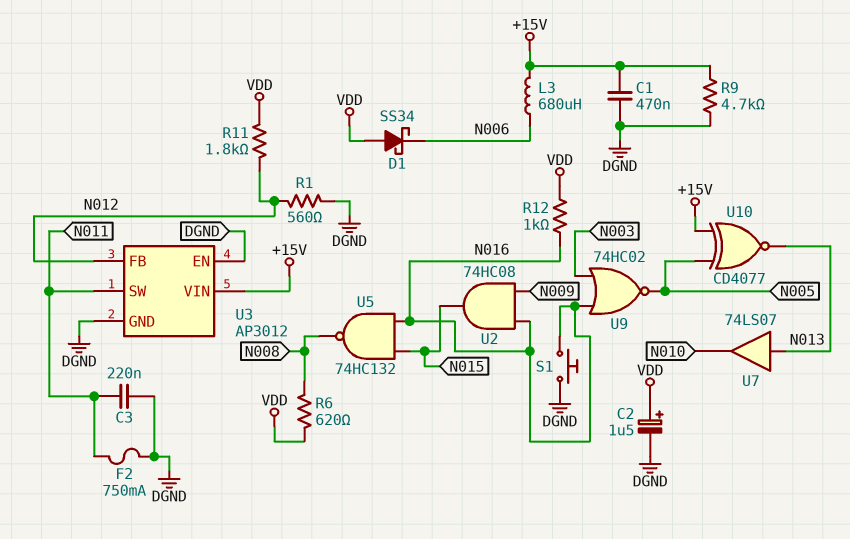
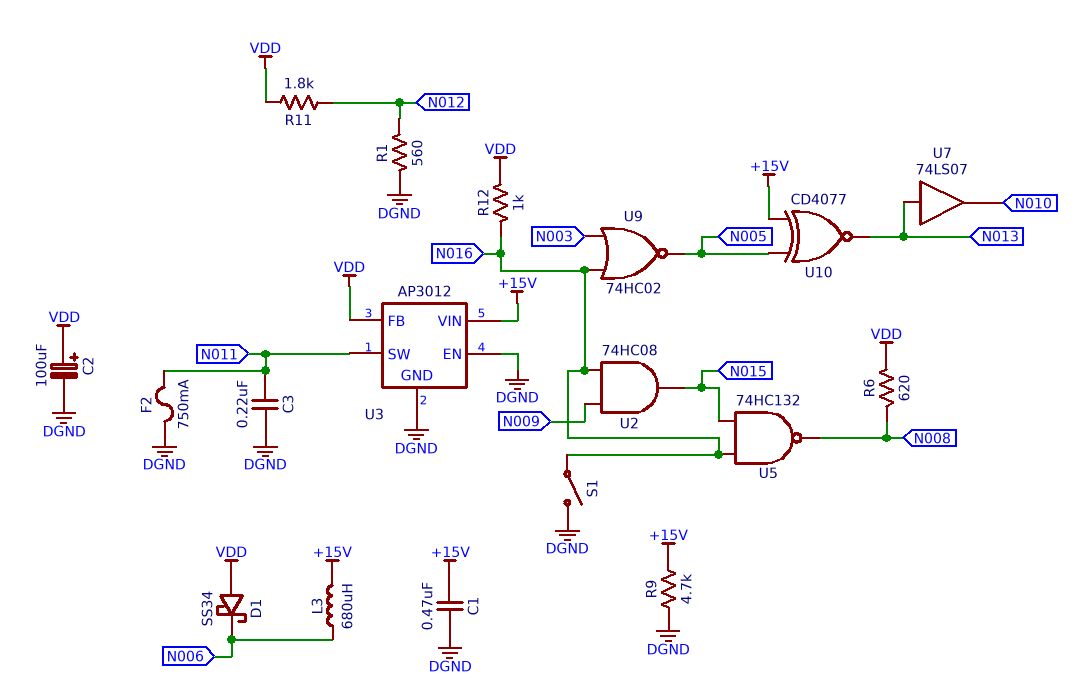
C2: 1.5uF (plus VDD, minus DGND) -> 100uF (plus VDD, minus DGND)
S1: button (DGND, N016) -> switch (DGND, N016)
U3 pin FB: N012 -> VDD

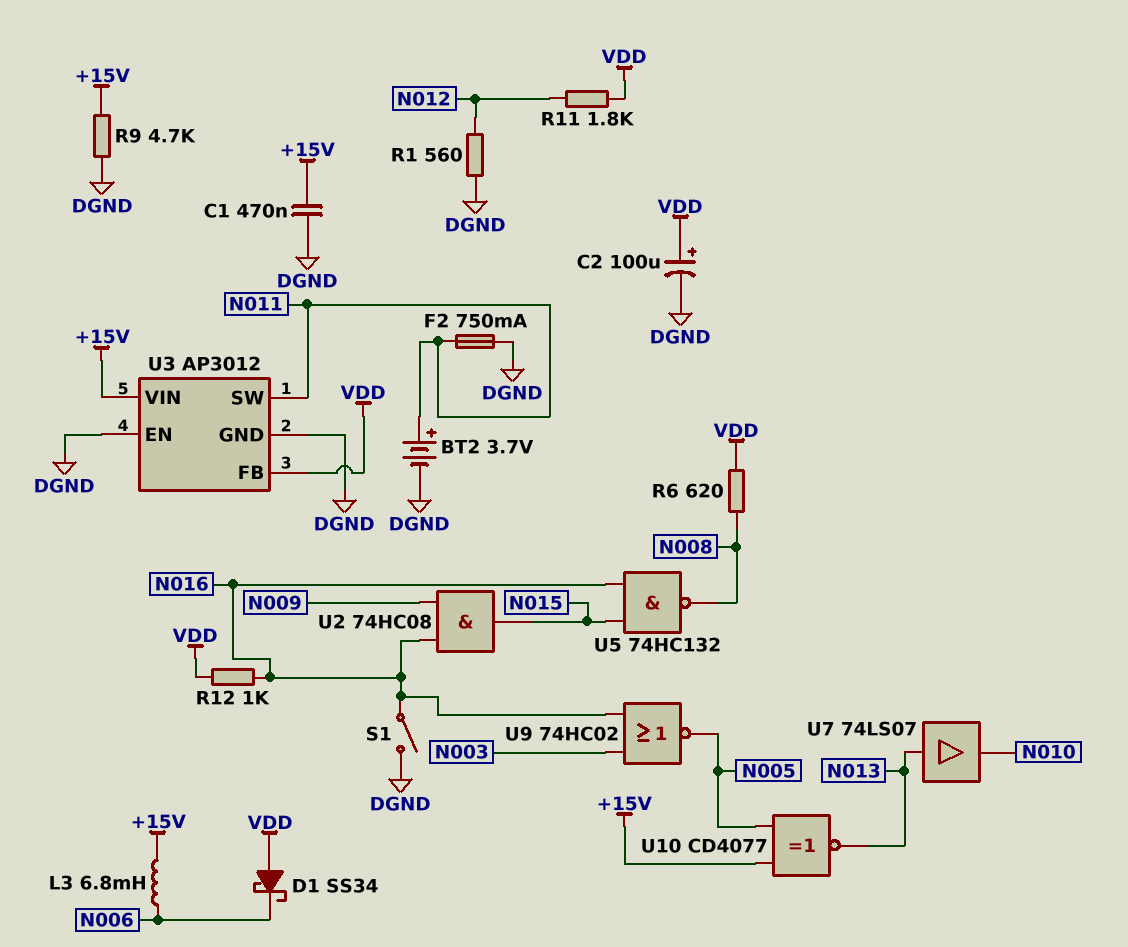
BT2: none -> 3.7V (plus N011, minus DGND)
C3: 220nF (DGND, N011) -> none
L3: 680uH (+15V, N006) -> 6.8mH (+15V, N006)

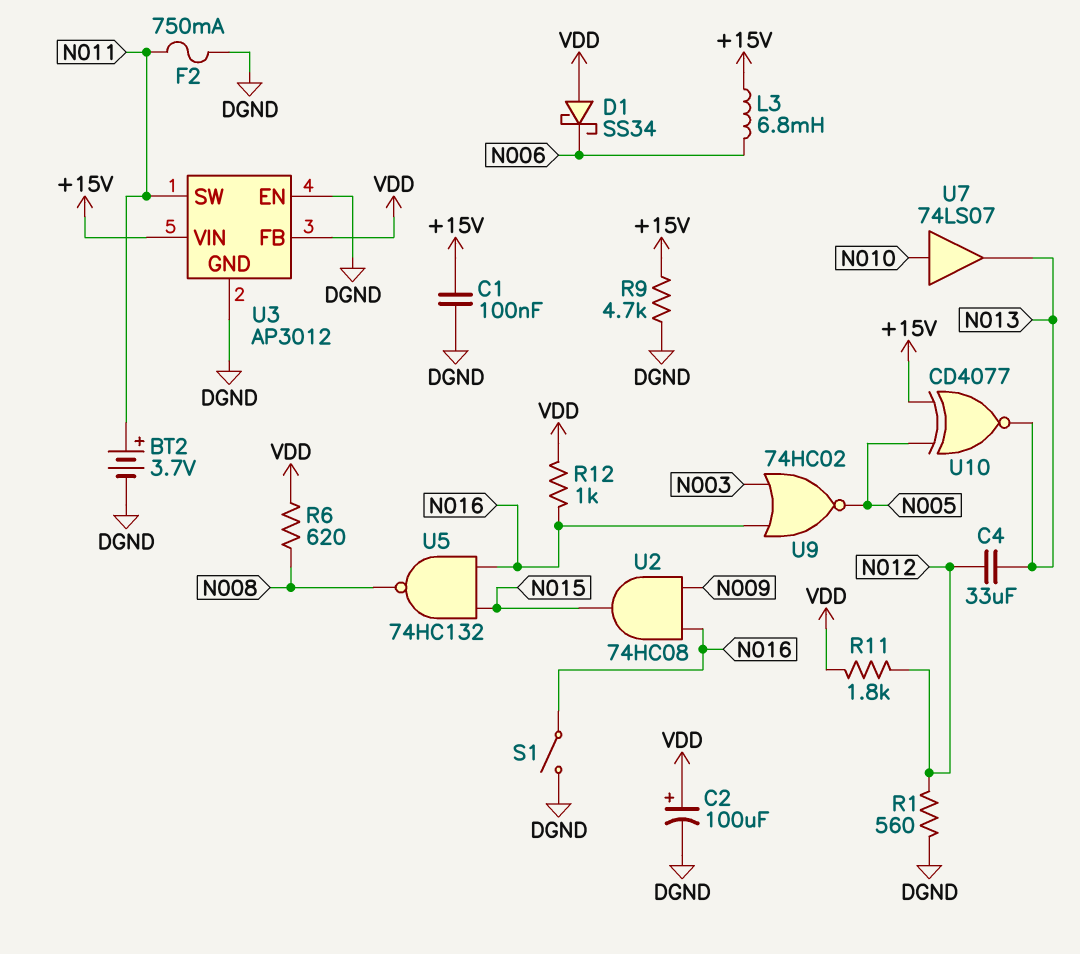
C1: 470nF (+15V, DGND) -> 100nF (+15V, DGND)
C4: none -> 33uF (N012, N013)
U7: buffer 74LS07 (in N013, out N010) -> buffer 74LS07 (in N010, out N013)

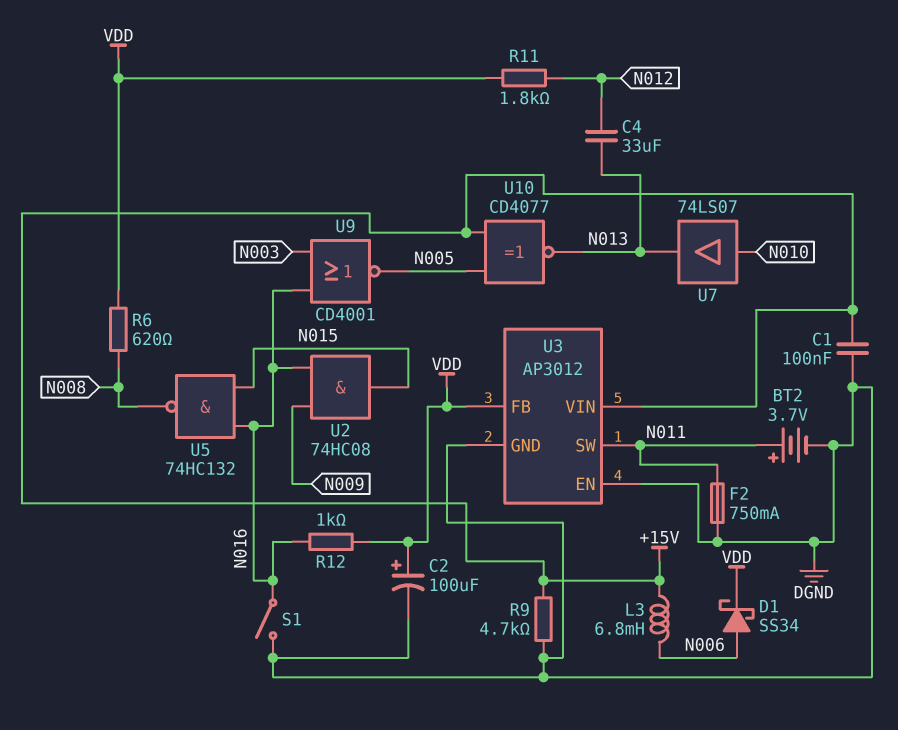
D1: schottky SS34 (A VDD, K N006) -> schottky SS34 (A N006, K VDD)
R1: 560 (DGND, N012) -> none
U9: NOR 74HC02 (in N003, in N016, out N005) -> NOR CD4001 (in N003, in N016, out N005)

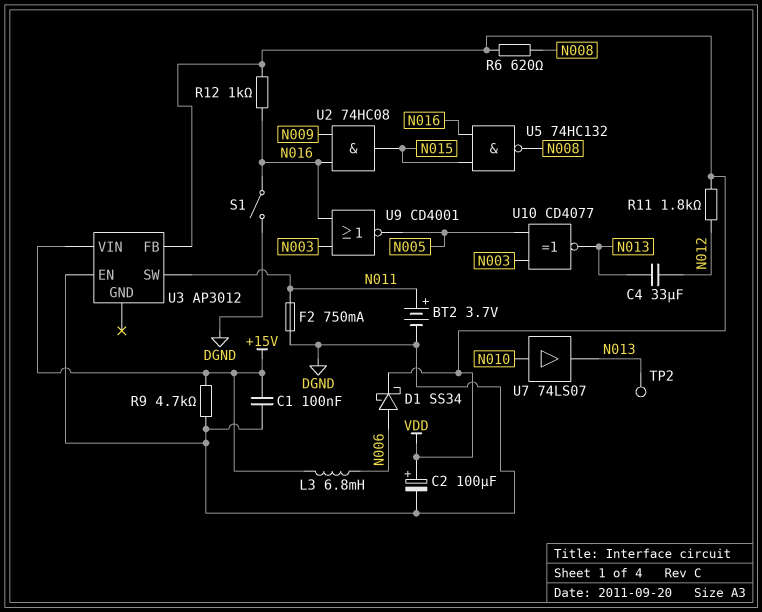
TP2: none -> test point (N013)
U3 pin GND: DGND -> none
U10: XNOR CD4077 (in +15V, in N005, out N013) -> XNOR CD4077 (in N003, in N005, out N013)

